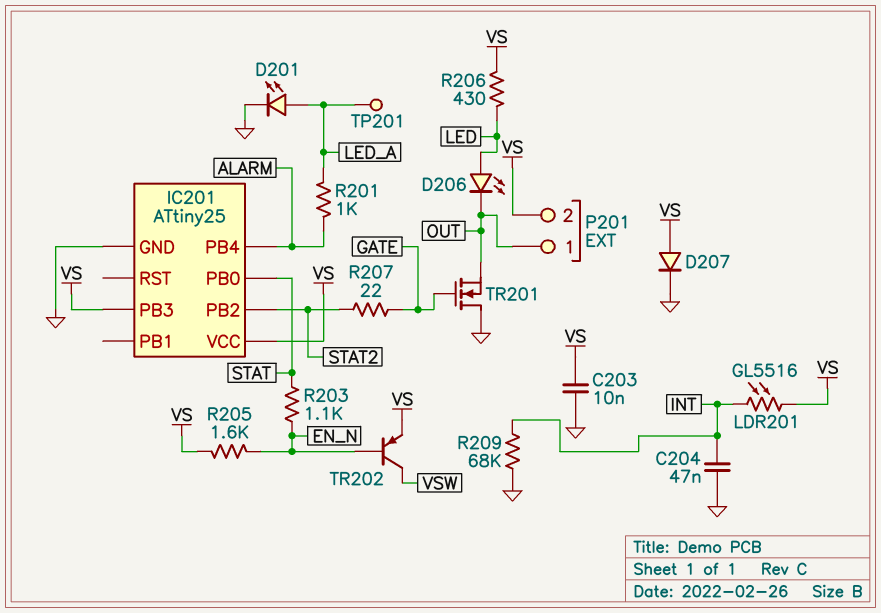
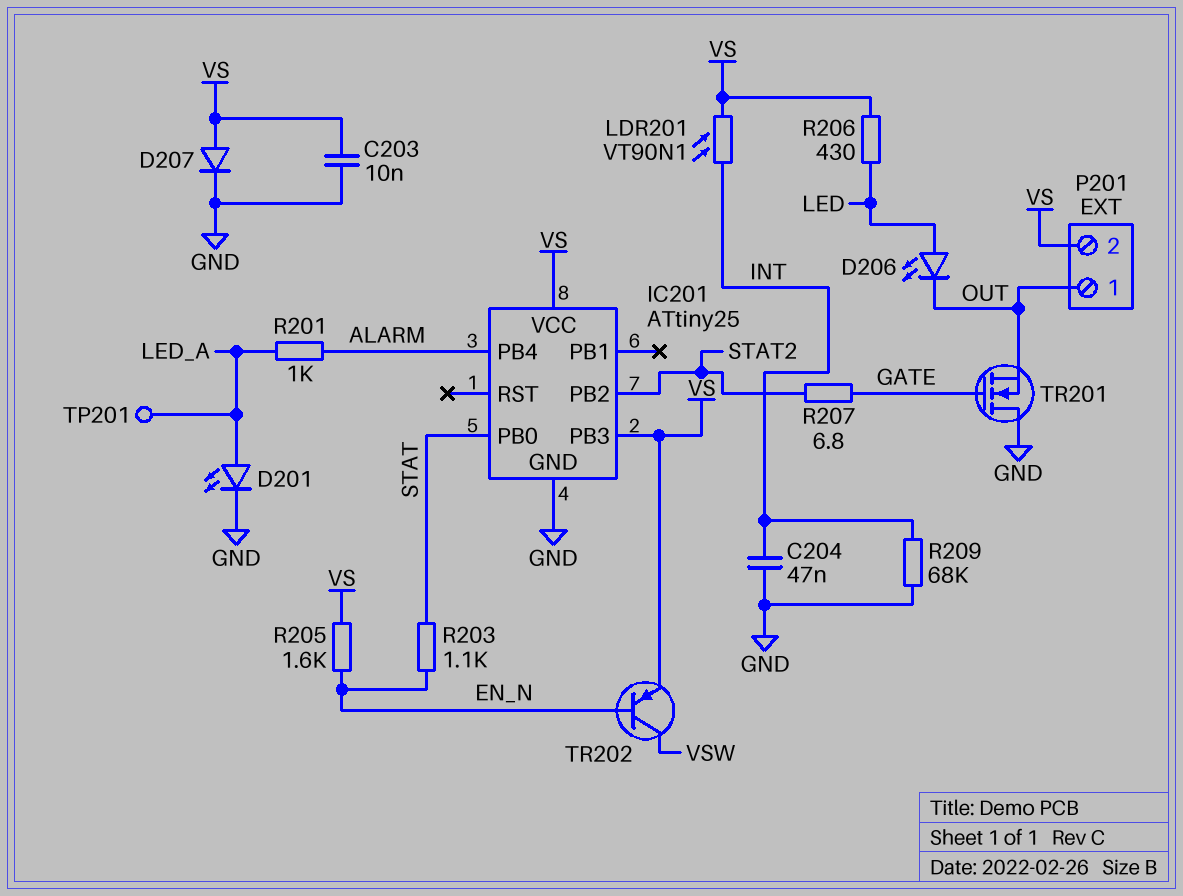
LDR201: GL5516 (INT, VS) -> VT90N1 (INT, VS)
R207: 22 (GATE, STAT2) -> 6.8 (GATE, STAT2)

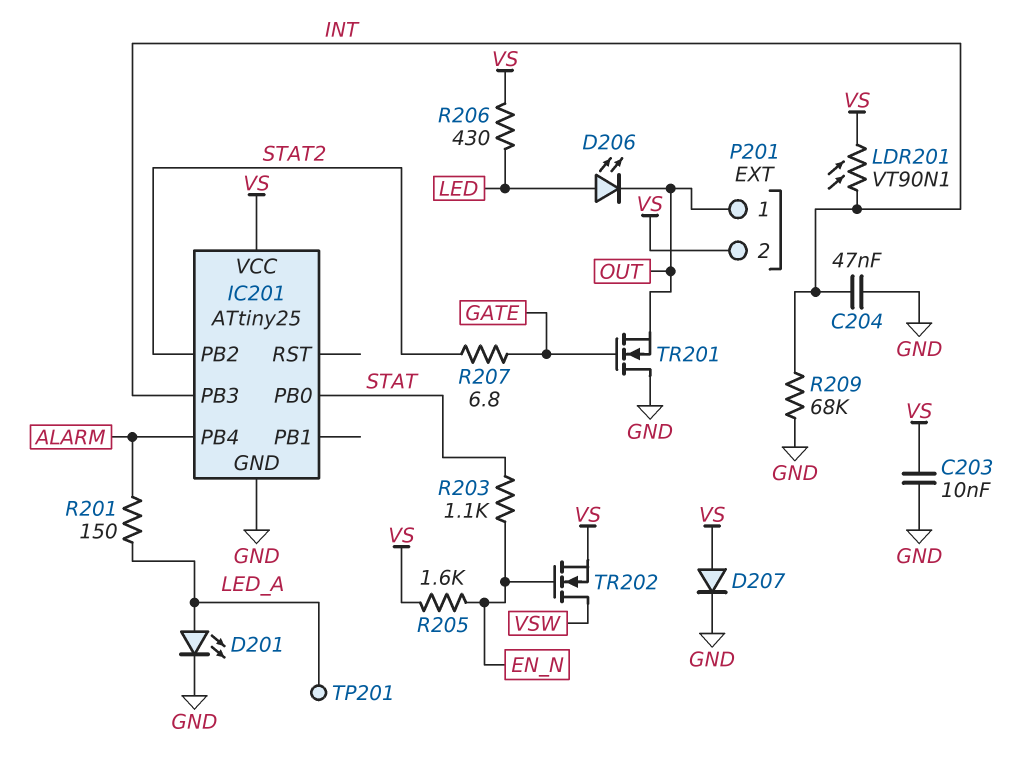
IC201 pin PB3: VS -> INT
R201: 1k (ALARM, LED_A) -> 150 (ALARM, LED_A)
TR202: PNP (B EN_N, C VSW, E VS) -> NMOS (G EN_N, D VSW, S VS)

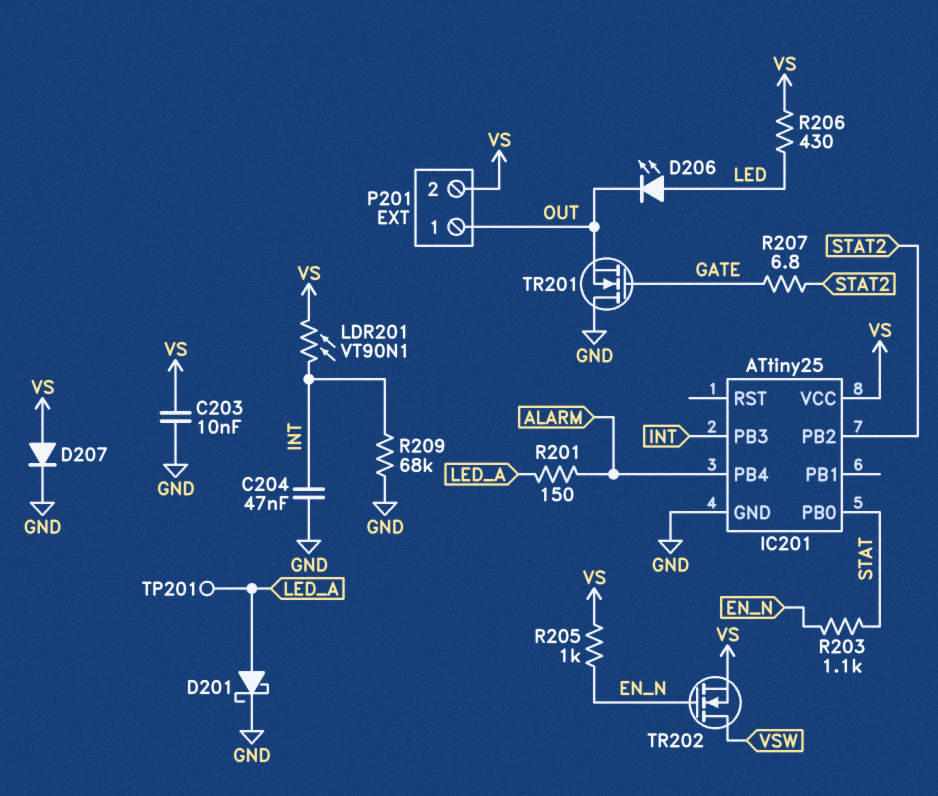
D201: LED (A LED_A, K GND) -> schottky (A LED_A, K GND)
R205: 1.6k (EN_N, VS) -> 1k (EN_N, VS)

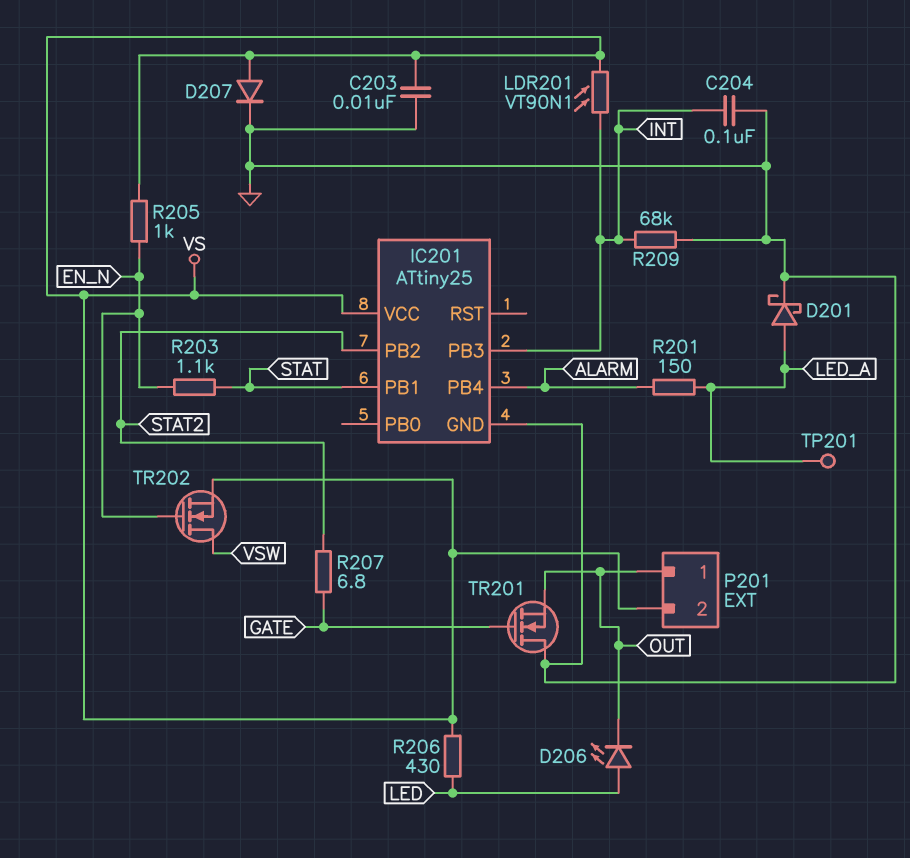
C204: 47nF (GND, INT) -> 100nF (GND, INT)
IC201 pin PB0: STAT -> none
IC201 pin PB1: none -> STAT

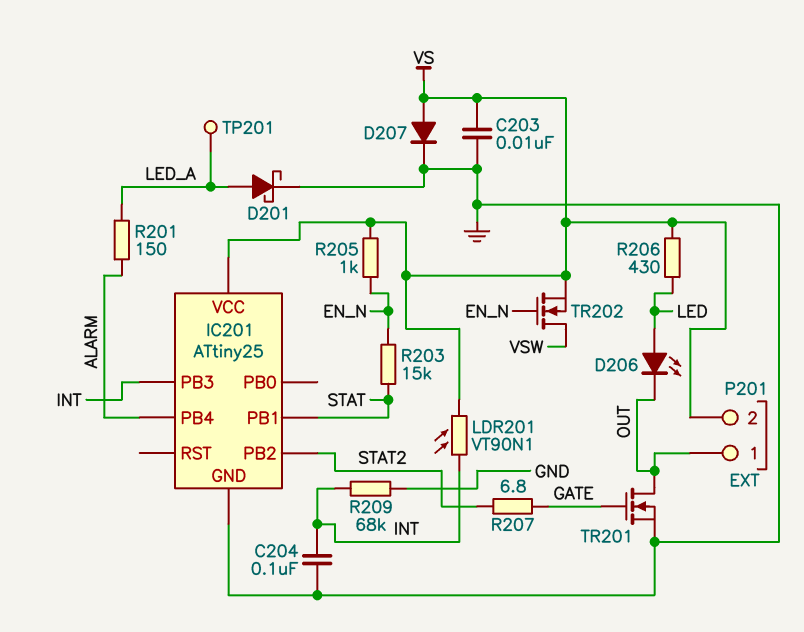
R203: 1.1k (EN_N, STAT) -> 15k (EN_N, STAT)
TR201: NMOS (G GATE, D GND, S OUT) -> NMOS (G GATE, D OUT, S GND)

